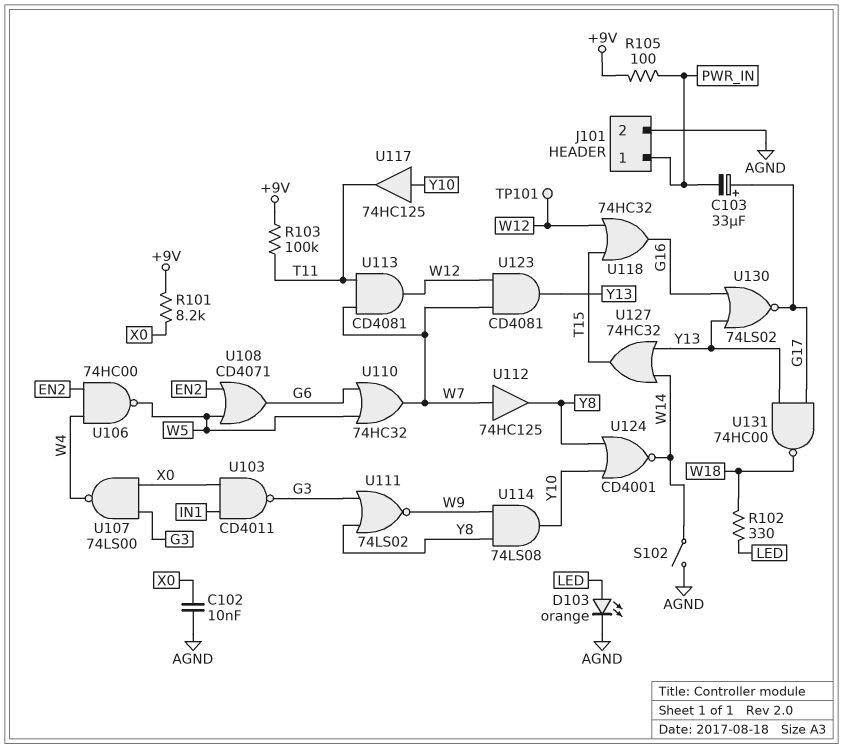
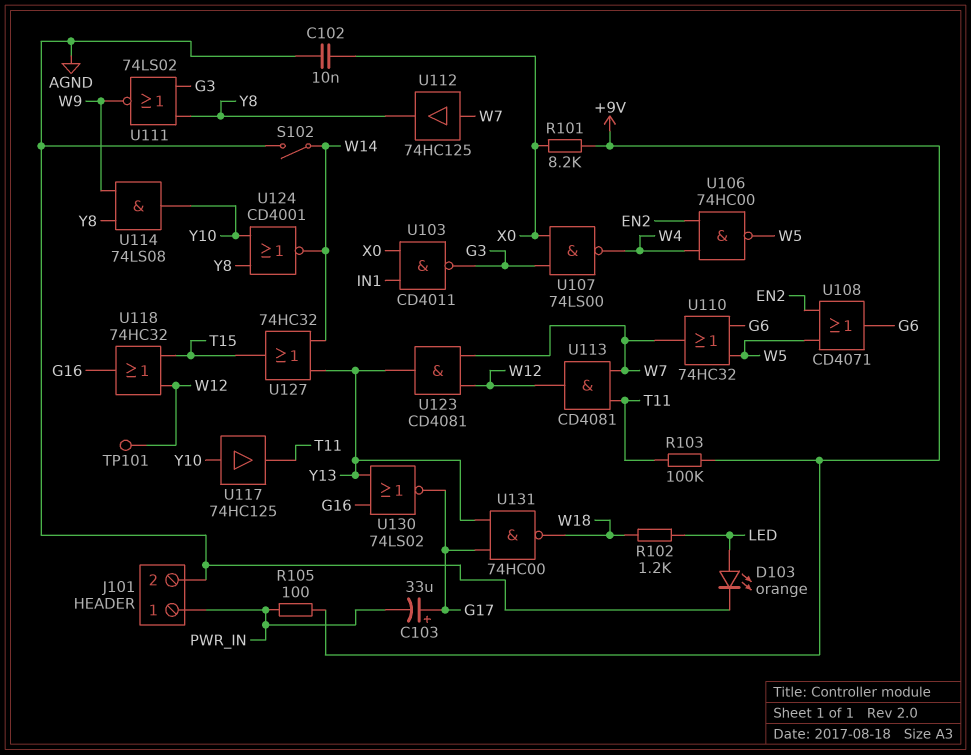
R102: 330 (LED, W18) -> 1.2k (LED, W18)

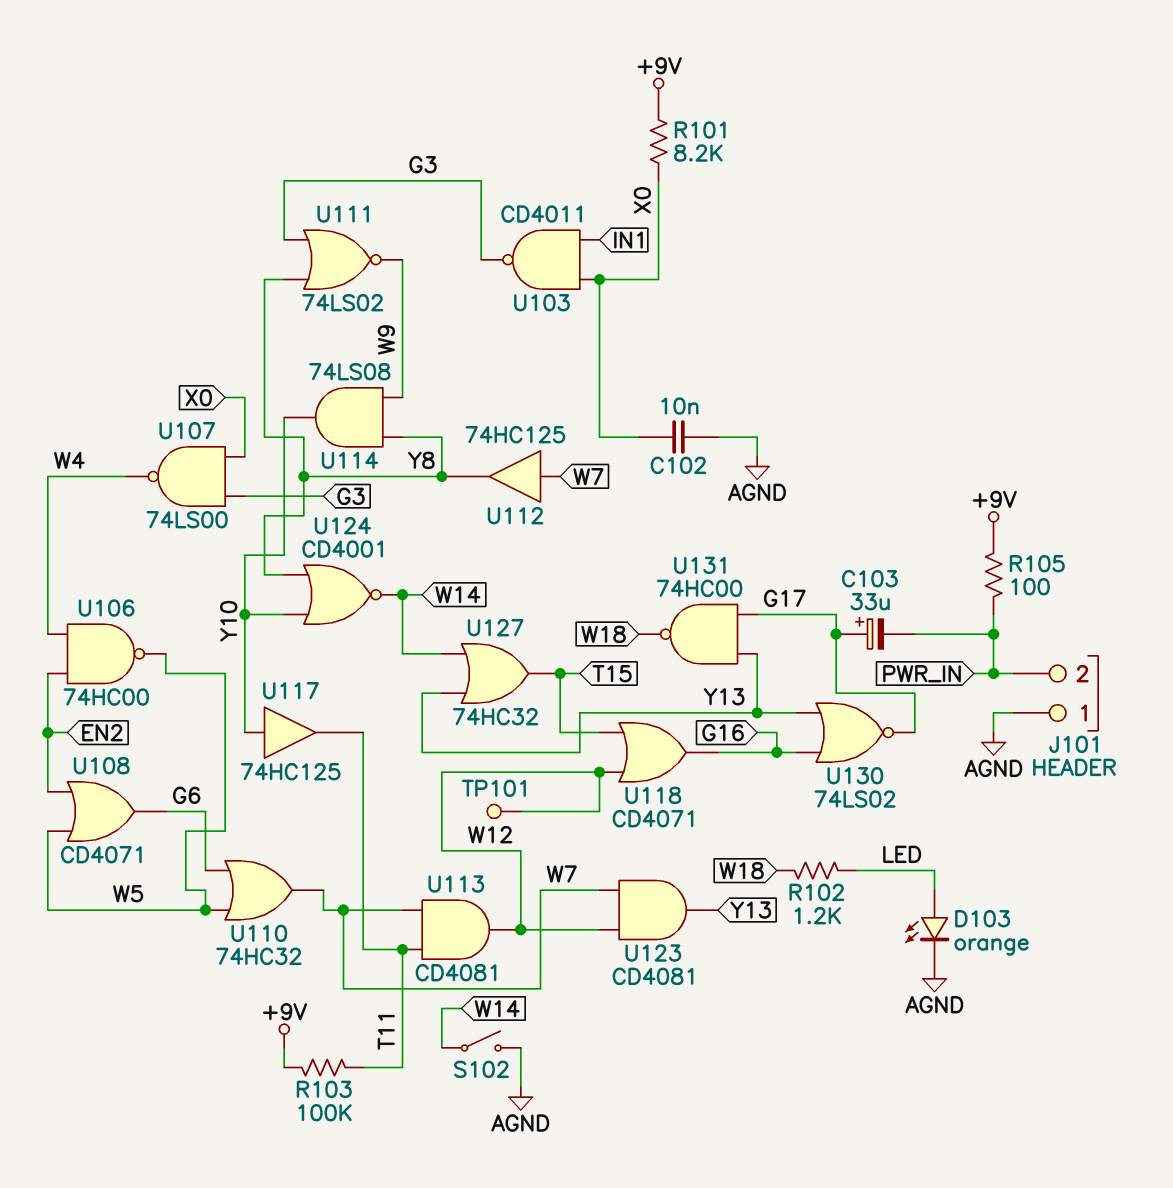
J101 pin 1: PWR_IN -> AGND
J101 pin 2: AGND -> PWR_IN
U118: OR 74HC32 (in T15, in W12, out G16) -> OR CD4071 (in T15, in W12, out G16)

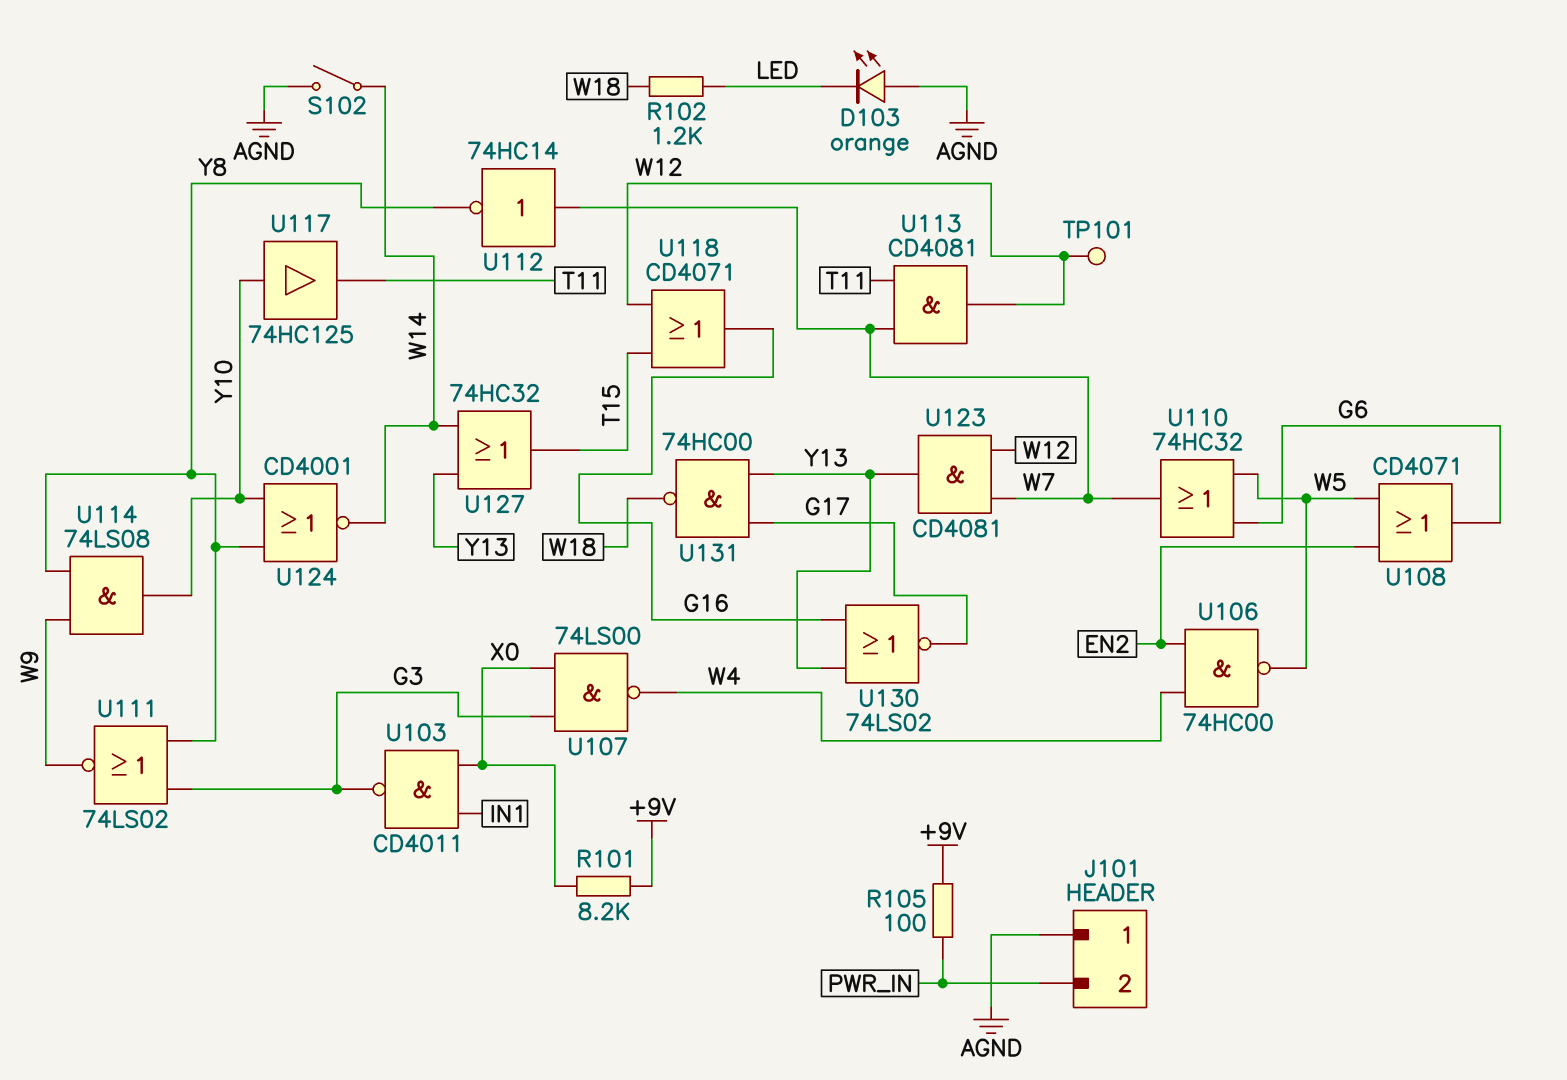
C102: 10nF (AGND, X0) -> none
C103: 33uF (plus G17, minus PWR_IN) -> none
D103: LED orange (A LED, K AGND) -> LED orange (A AGND, K LED)
R103: 100k (+9V, T11) -> none
U112: buffer 74HC125 (in W7, out Y8) -> NOT 74HC14 (in W7, out Y8)

